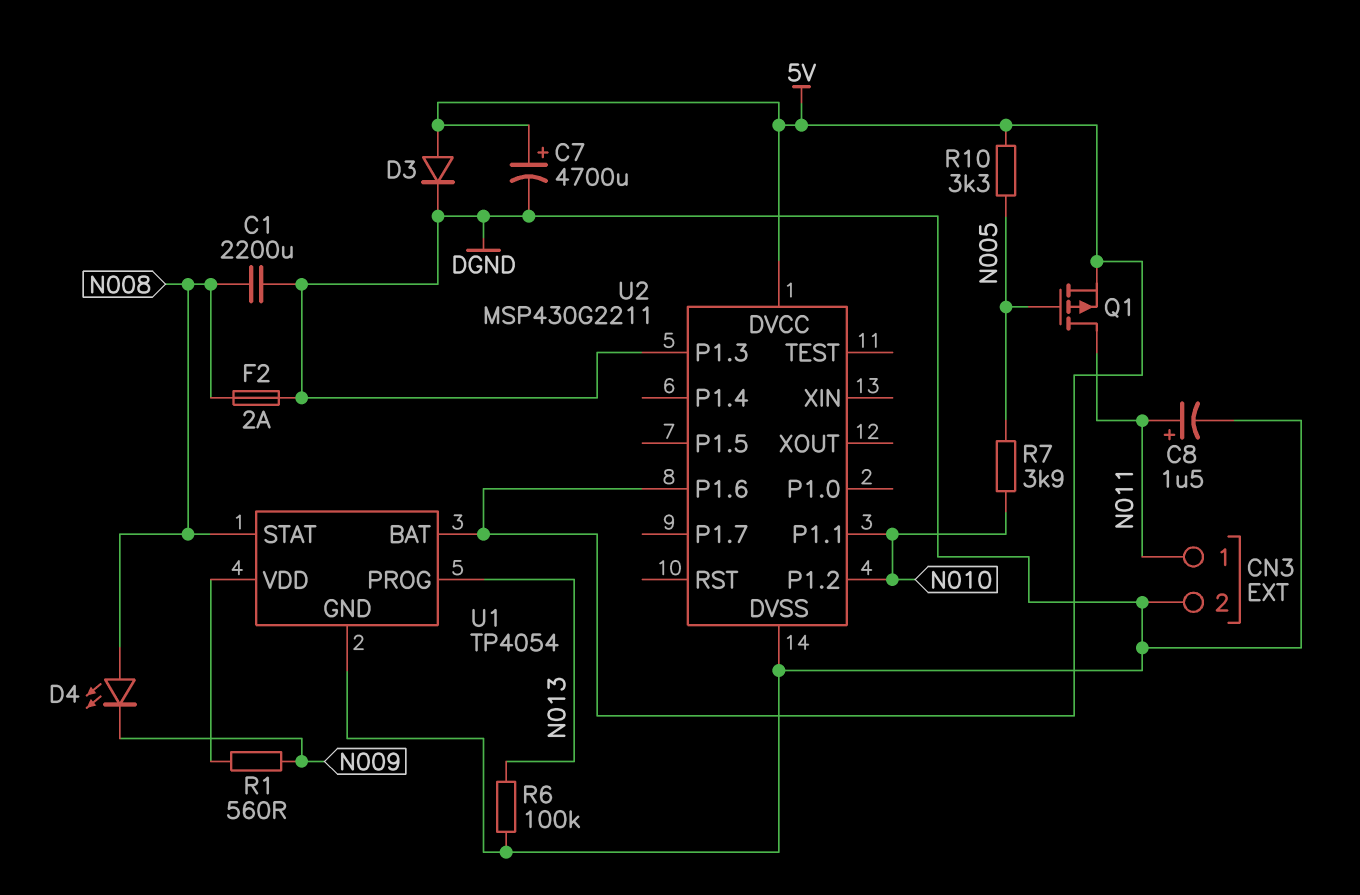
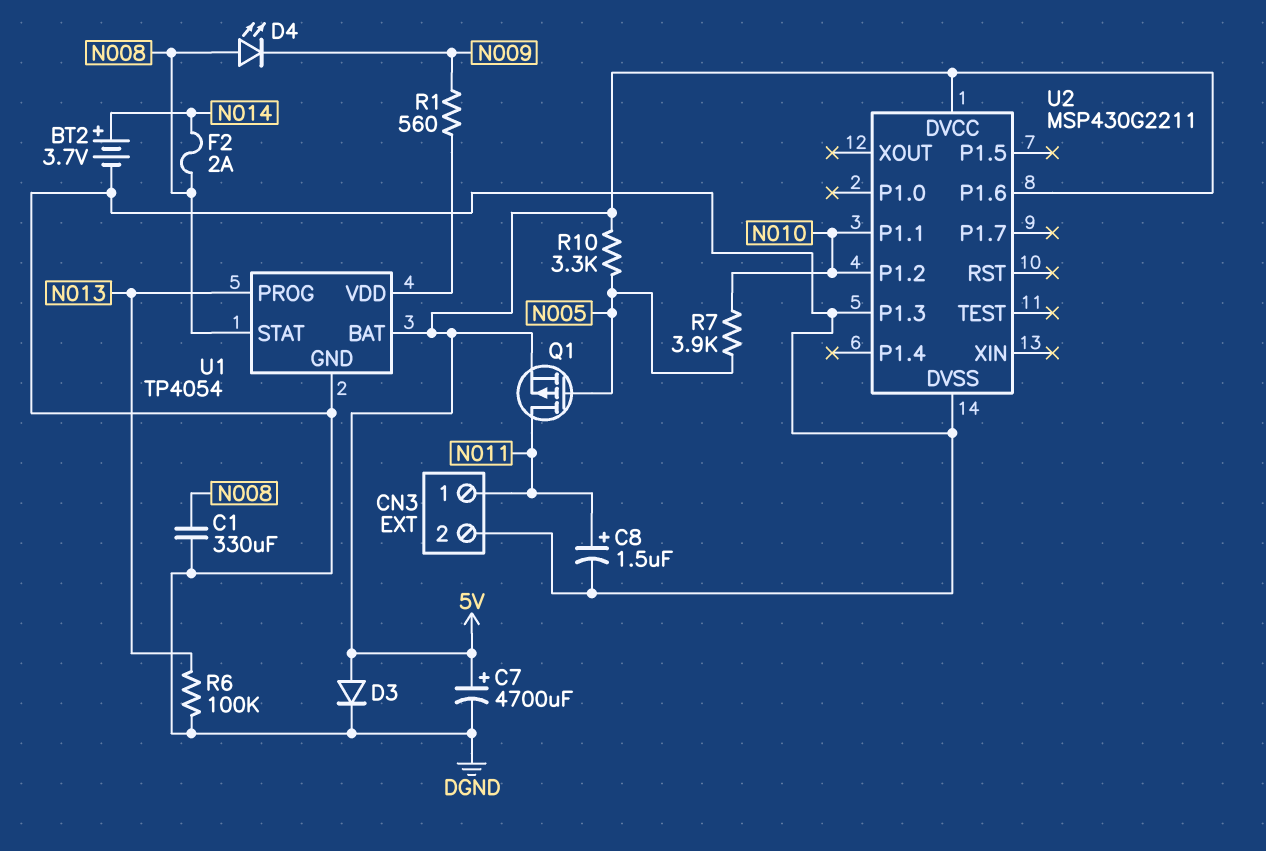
BT2: none -> 3.7V (plus N014, minus DGND)
C1: 2200uF (DGND, N008) -> 330uF (DGND, N008)
F2: 2A (DGND, N008) -> 2A (N008, N014)

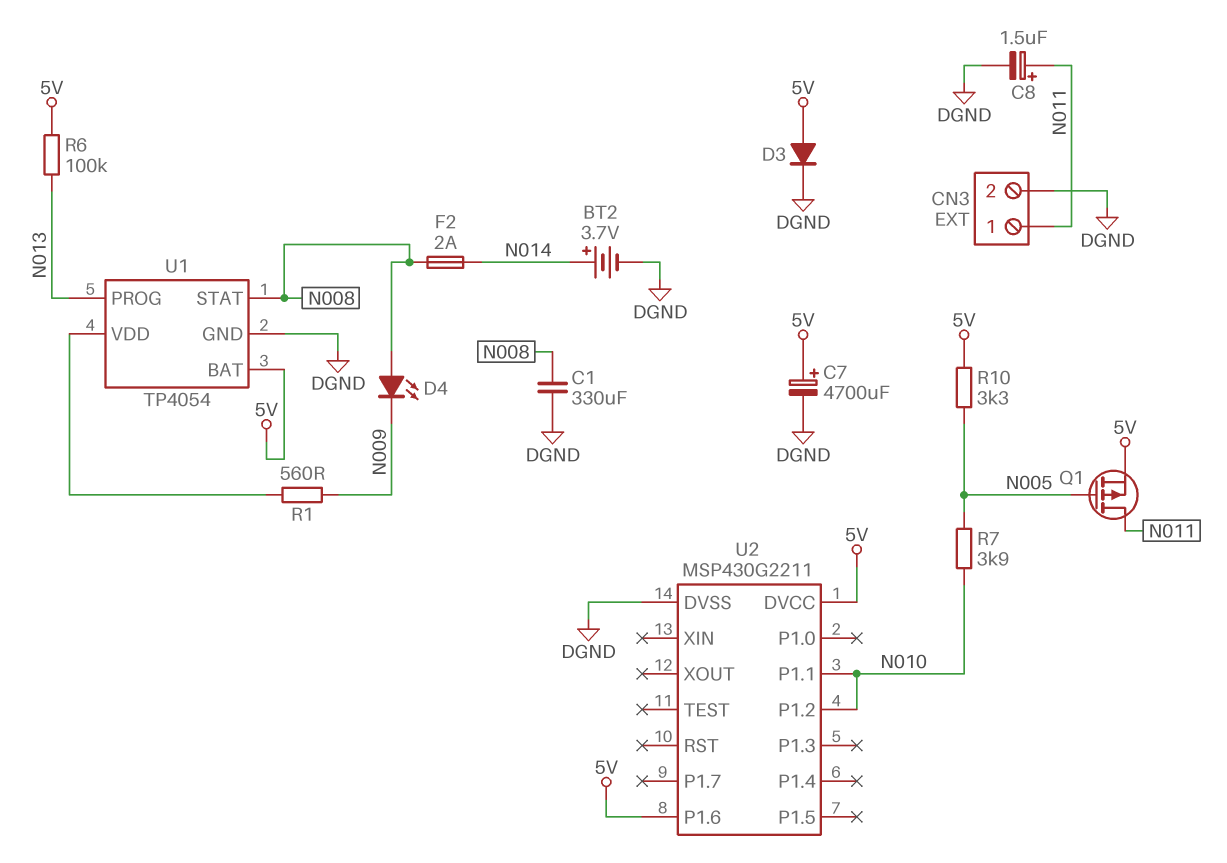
R6: 100k (DGND, N013) -> 100k (5V, N013)
U2 pin P1.3: DGND -> none

